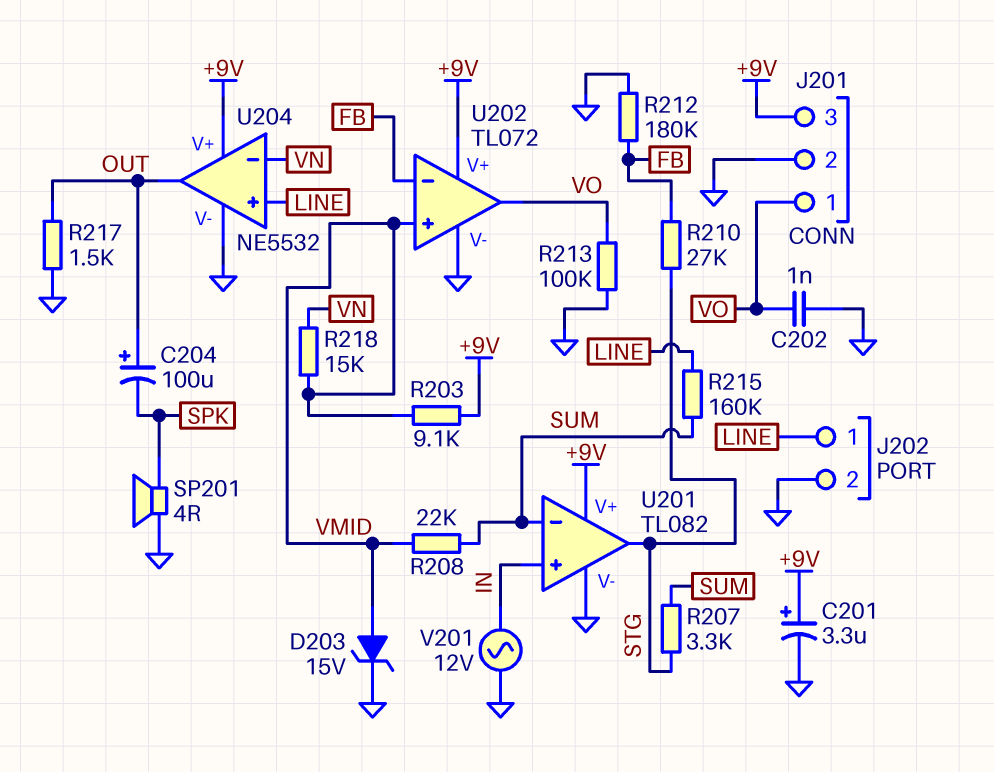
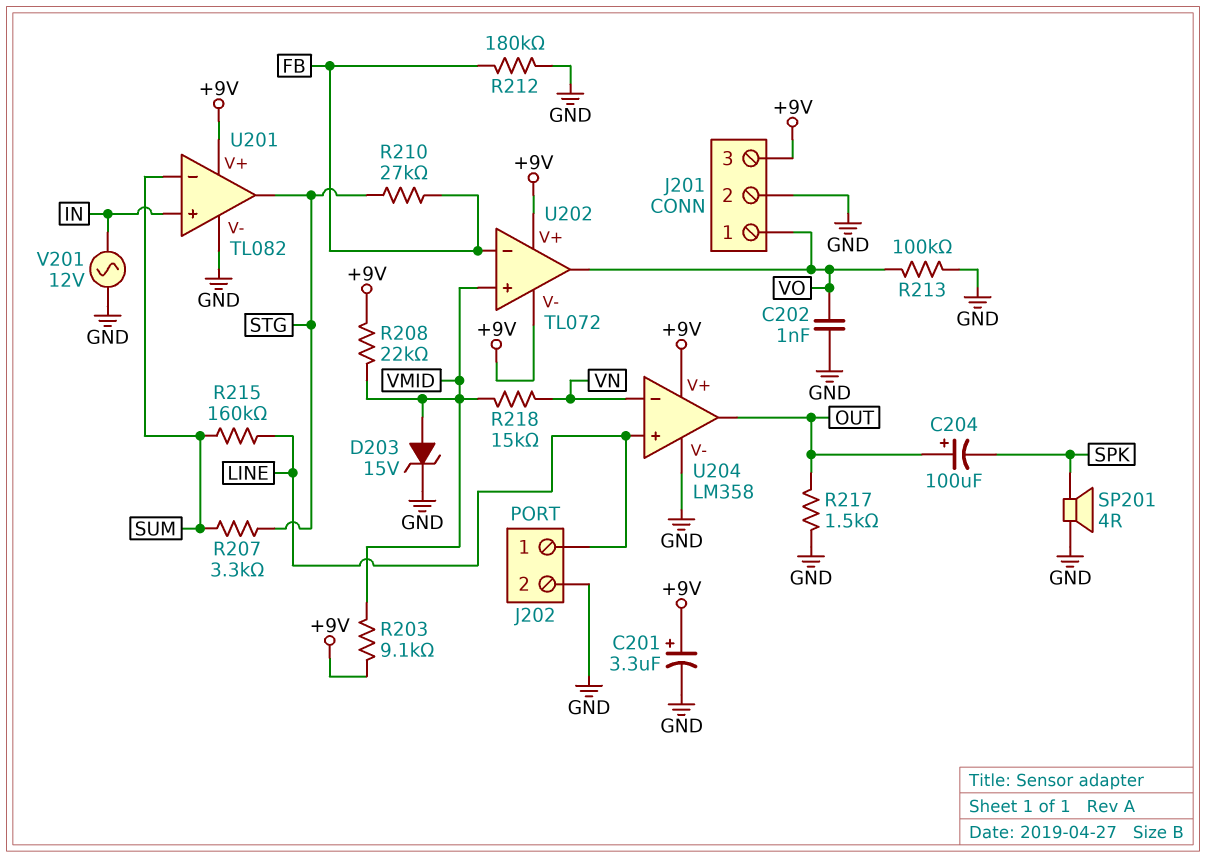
R208: 22k (SUM, VMID) -> 22k (+9V, VMID)
U202 pin V-: GND -> +9V
U204: NE5532 -> LM358

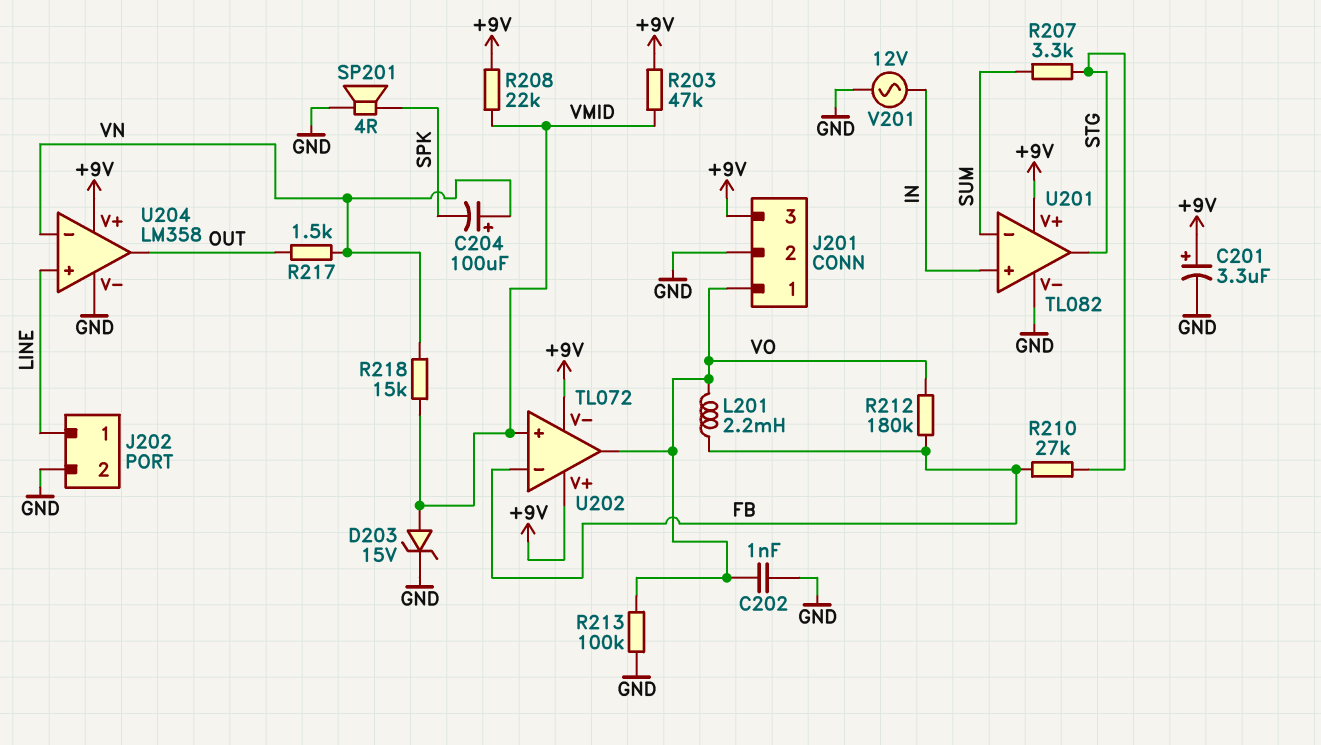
C204: 100uF (plus OUT, minus SPK) -> 100uF (plus VN, minus SPK)
L201: none -> 2.2mH (FB, VO)
R203: 9.1k (+9V, VMID) -> 47k (+9V, VMID)
R212: 180k (FB, GND) -> 180k (FB, VO)
R215: 160k (LINE, SUM) -> none
R217: 1.5k (GND, OUT) -> 1.5k (OUT, VN)

